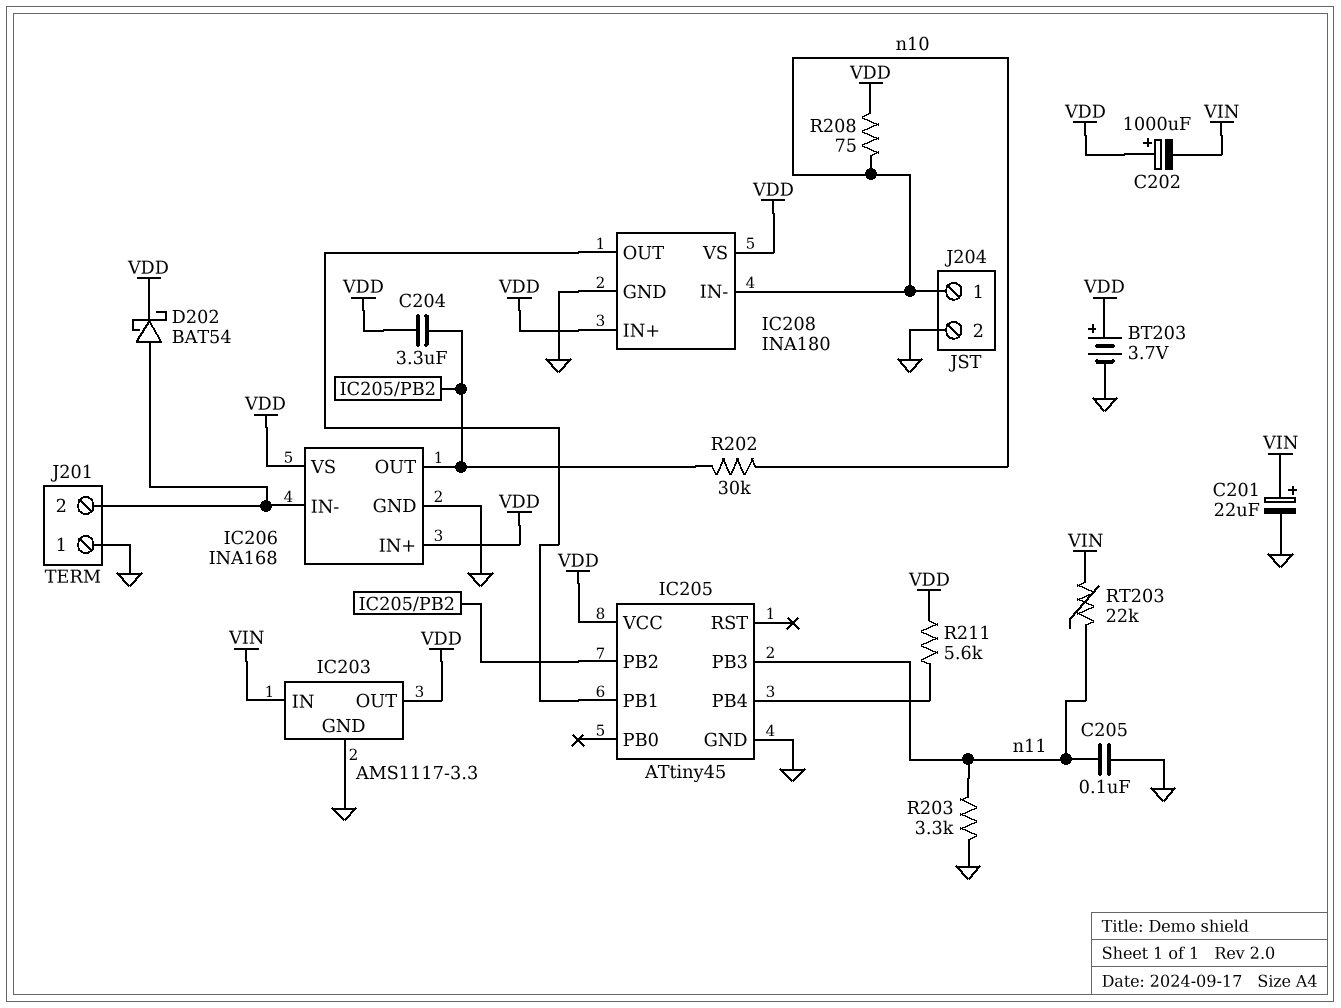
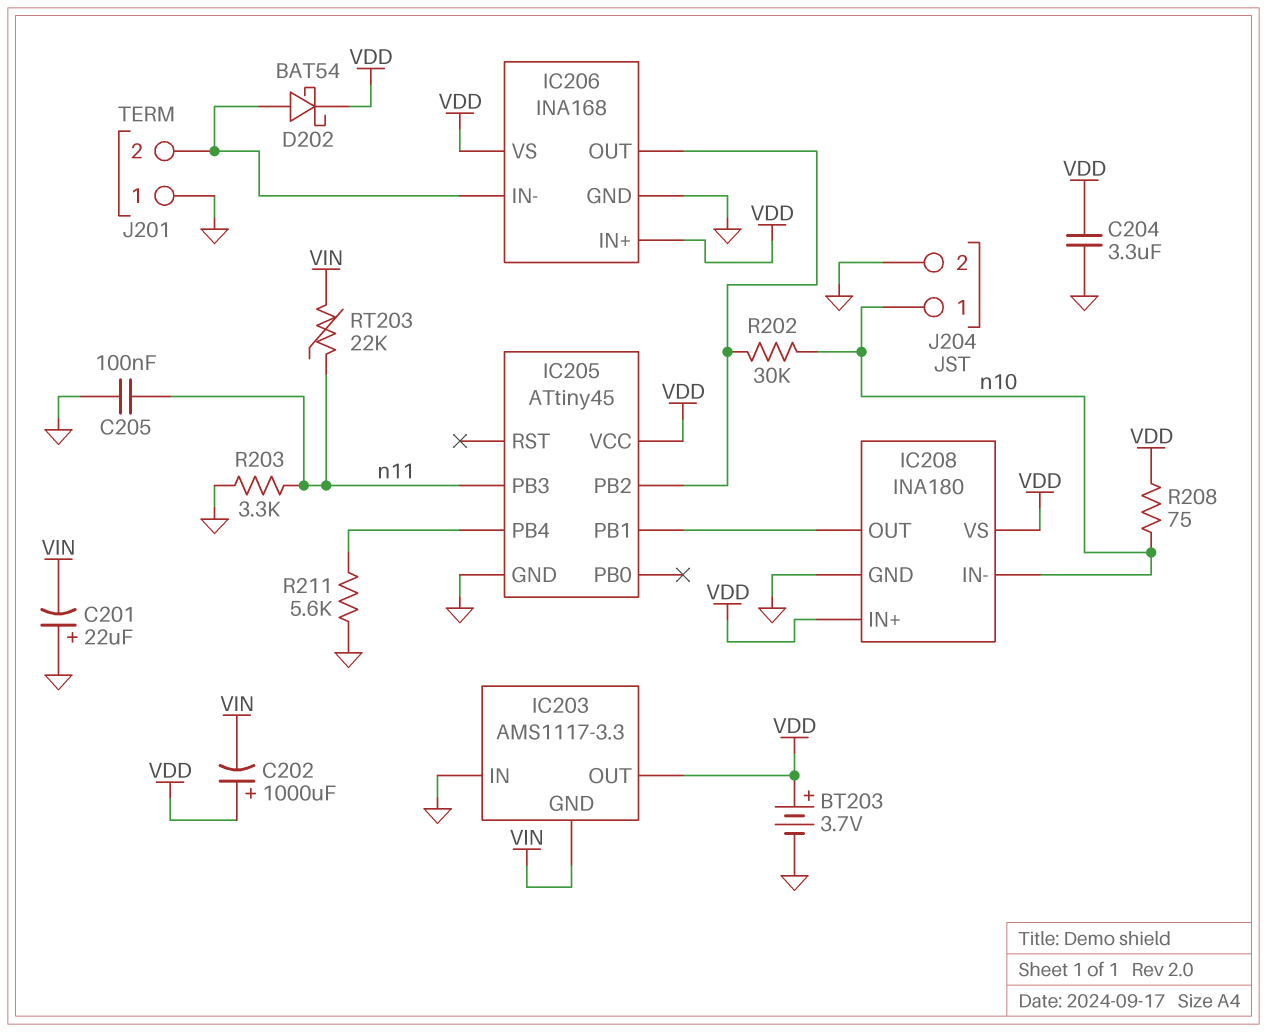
C201: 22uF (plus VIN, minus GND) -> 22uF (plus GND, minus VIN)
C204: 3.3uF (IC205/PB2, VDD) -> 3.3uF (GND, VDD)
IC203 pin GND: GND -> VIN
IC203 pin IN: VIN -> GND
R211: 5.6k (IC205/PB4, VDD) -> 5.6k (GND, IC205/PB4)

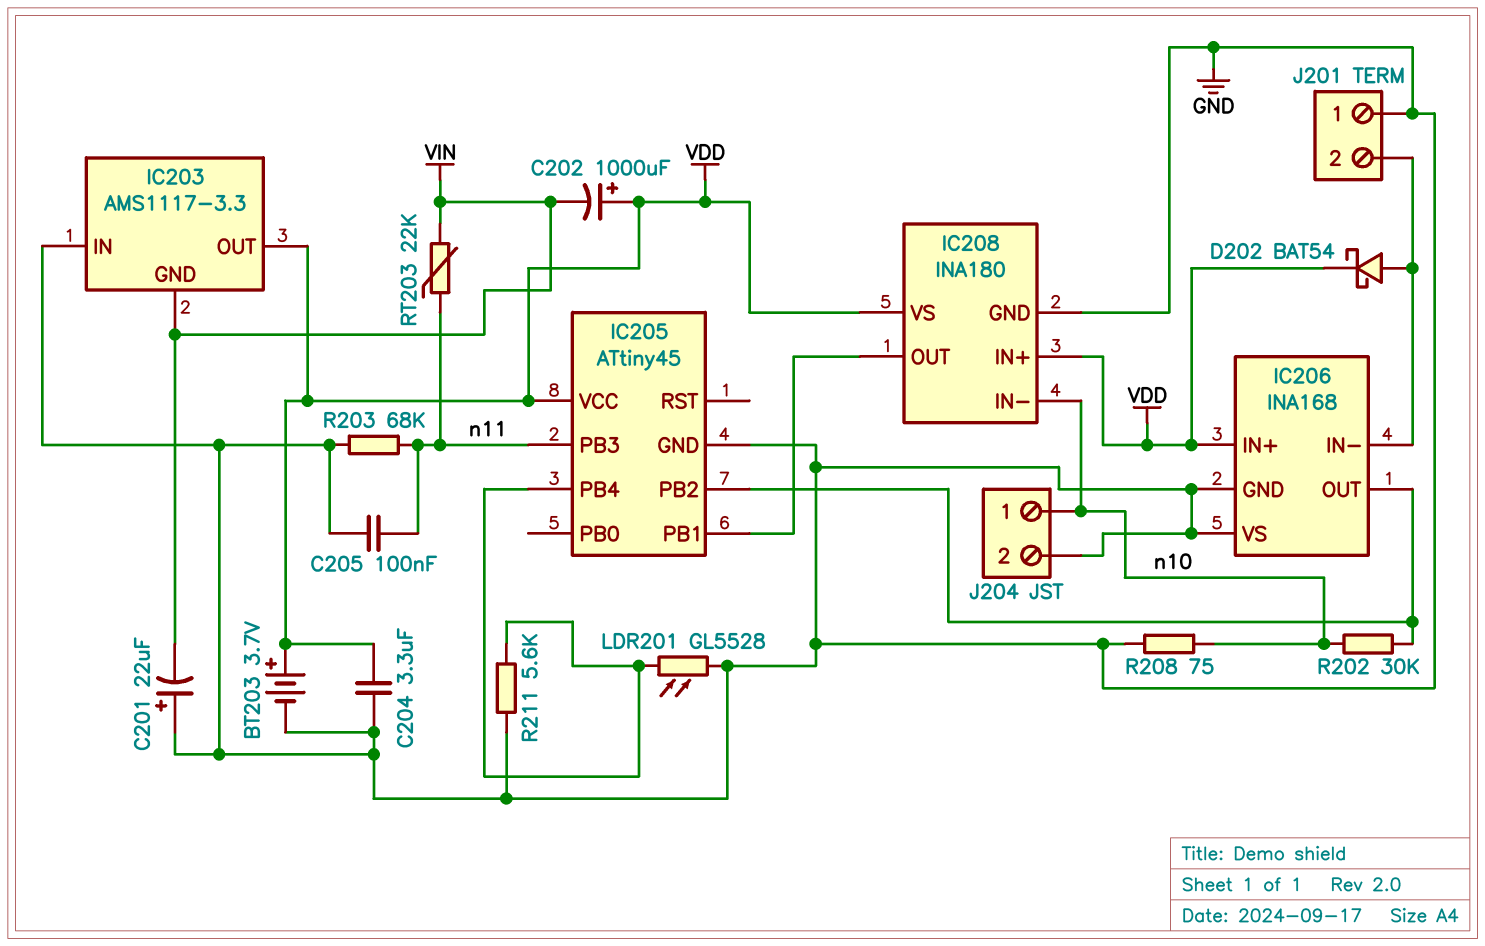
IC206 pin VS: VDD -> GND
LDR201: none -> GL5528 (GND, IC205/PB4)
R203: 3.3k (GND, n11) -> 68k (GND, n11)
R208: 75 (VDD, n10) -> 75 (GND, n10)

